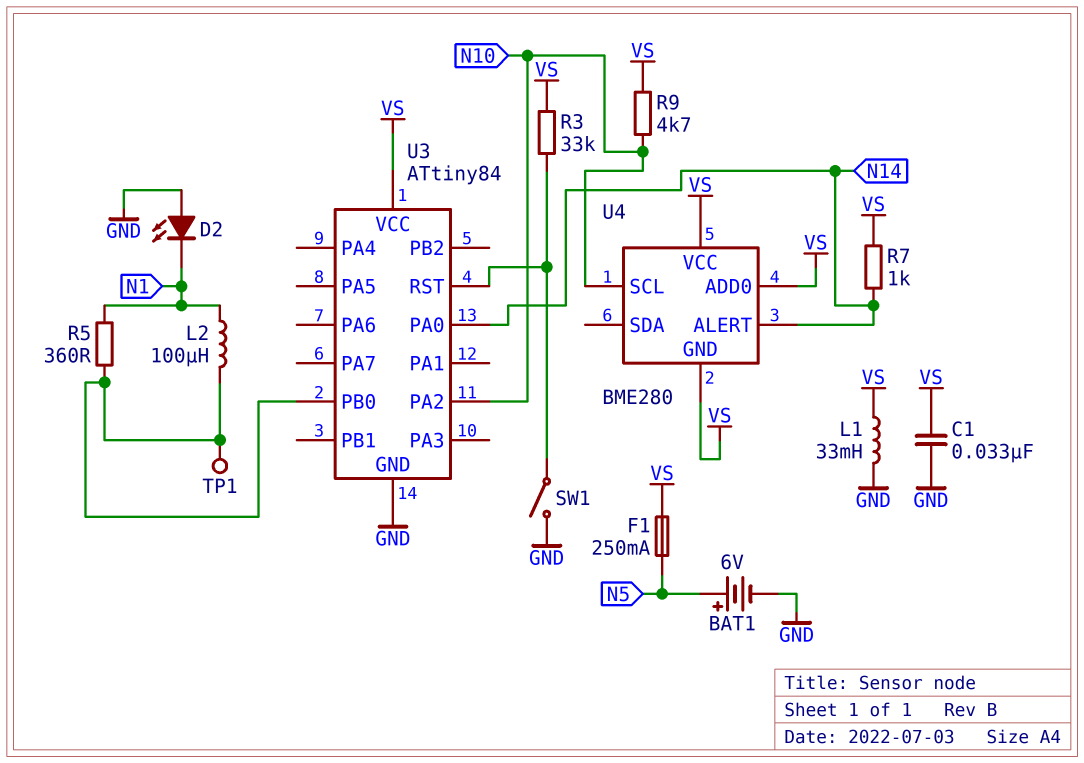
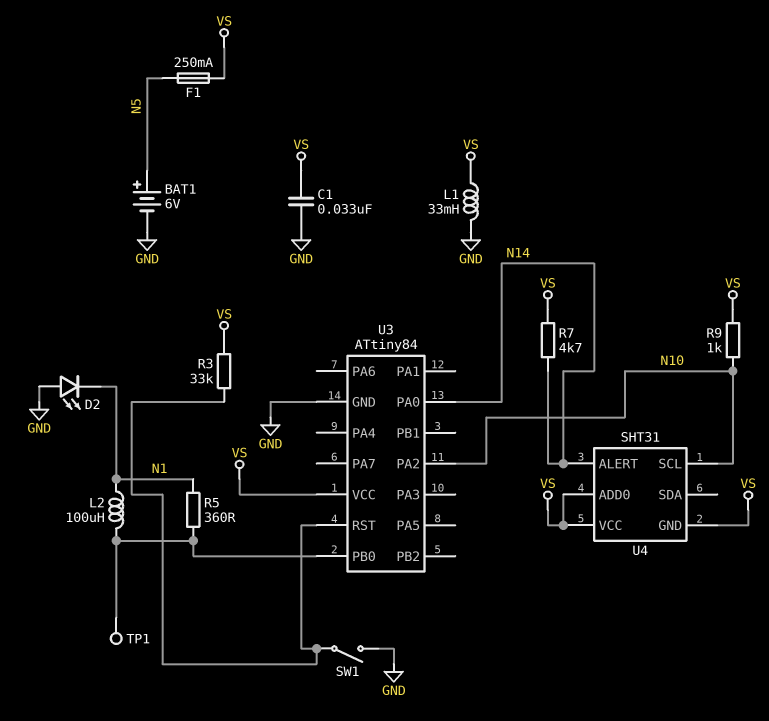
R7: 1k (N14, VS) -> 4.7k (N14, VS)
R9: 4.7k (N10, VS) -> 1k (N10, VS)
U4: BME280 -> SHT31

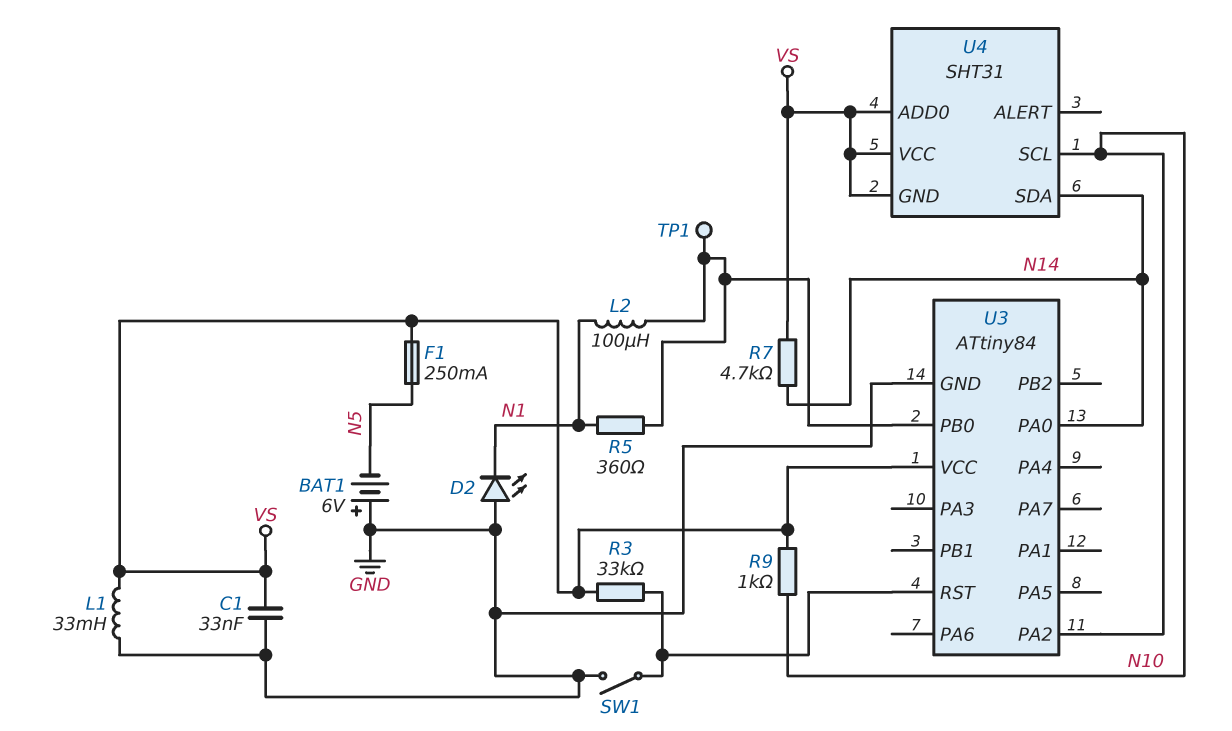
BAT1: 6V (plus N5, minus GND) -> 6V (plus GND, minus N5)
U4 pin ALERT: N14 -> none
U4 pin SDA: none -> N14

